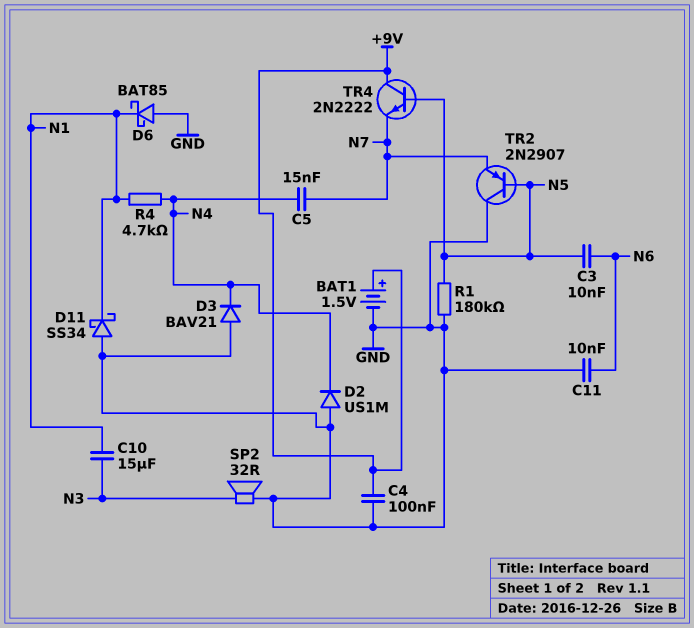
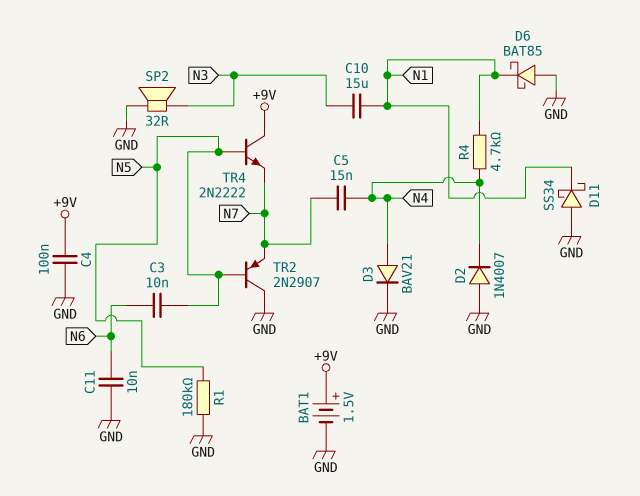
D2: diode US1M (A GND, K N4) -> diode 1N4007 (A GND, K N4)
D3: diode BAV21 (A GND, K N4) -> diode BAV21 (A N4, K GND)

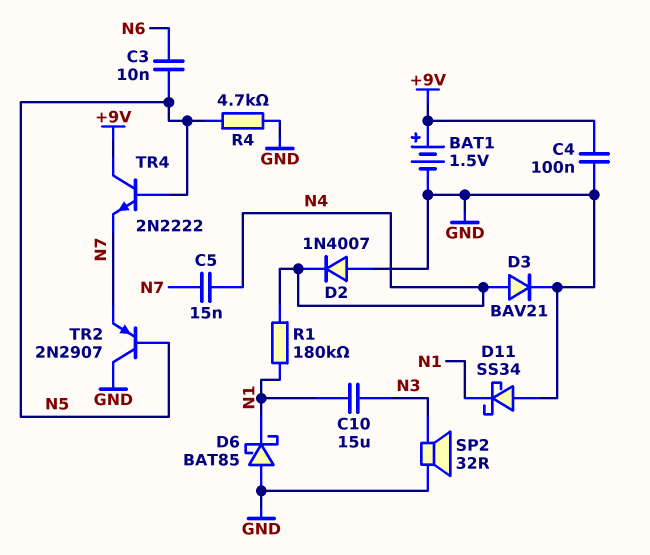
C11: 10nF (GND, N6) -> none
R1: 180k (GND, N5) -> 180k (N1, N4)
R4: 4.7k (N1, N4) -> 4.7k (GND, N5)

